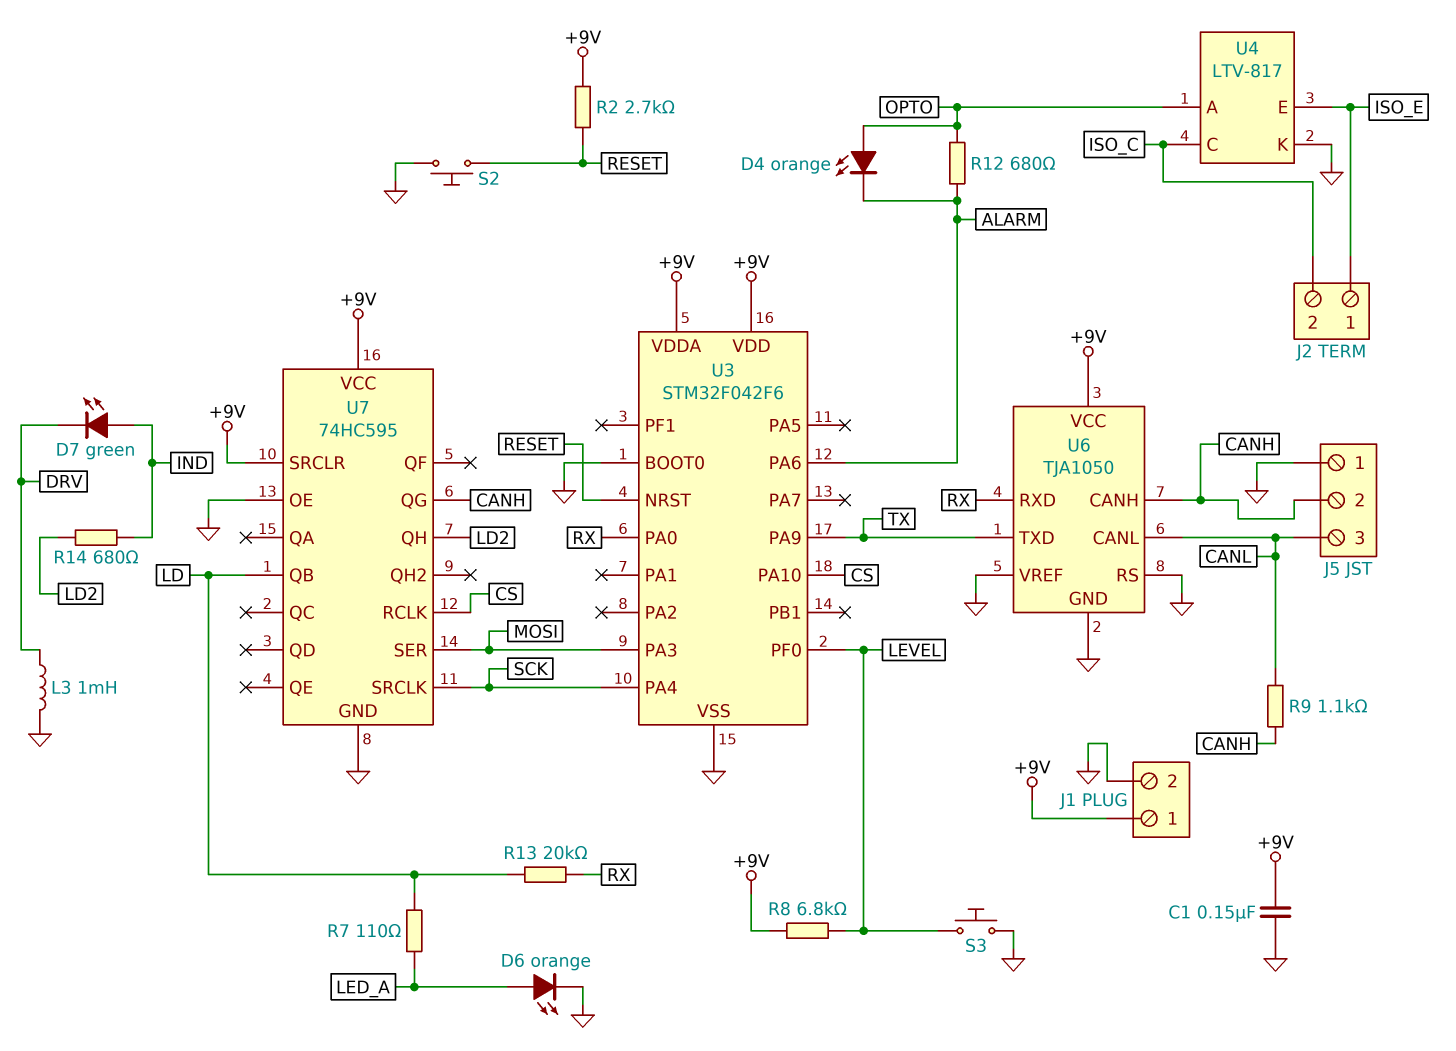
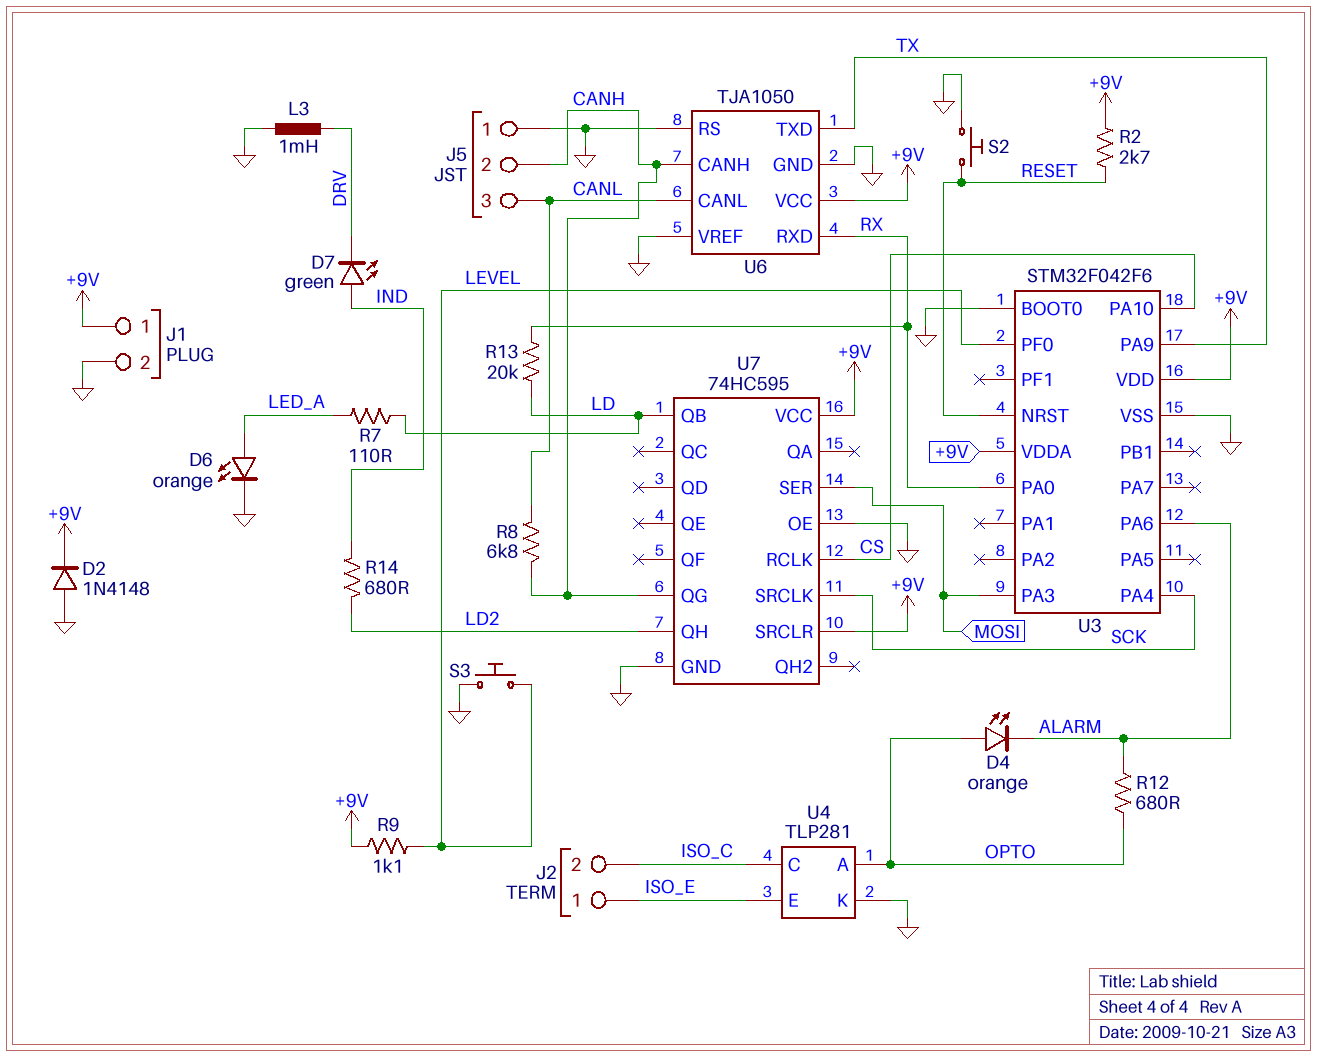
C1: 150nF (+9V, GND) -> none
D2: none -> diode 1N4148 (A GND, K +9V)
R8: 6.8k (+9V, LEVEL) -> 6.8k (CANH, CANL)
R9: 1.1k (CANH, CANL) -> 1.1k (+9V, LEVEL)
U4: LTV-817 -> TLP281

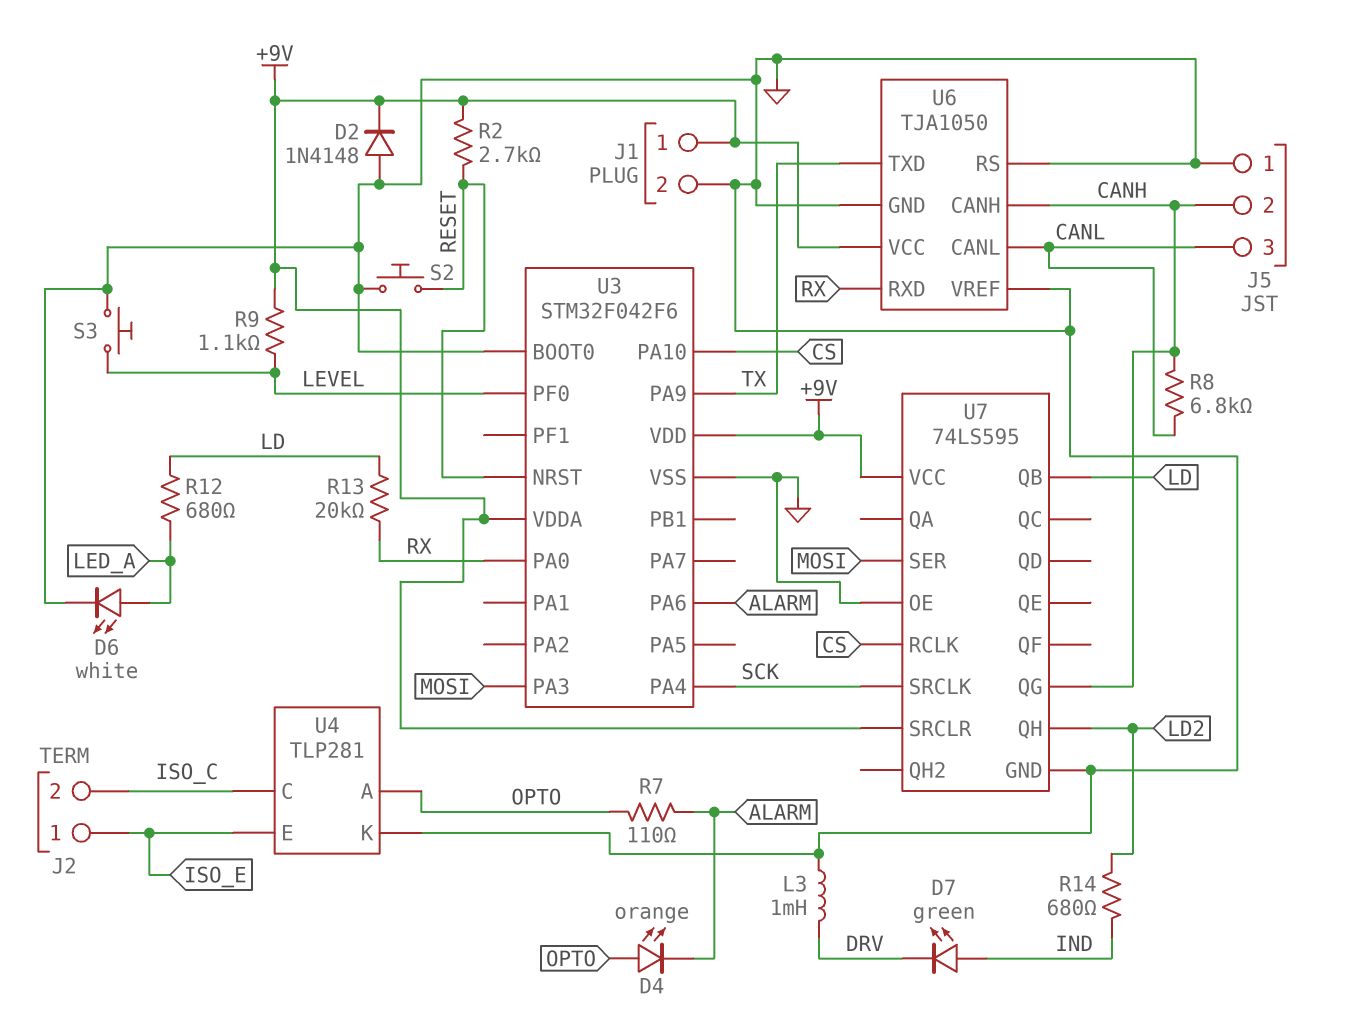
D6: LED orange (A LED_A, K GND) -> LED white (A LED_A, K GND)
R7: 110 (LD, LED_A) -> 110 (ALARM, OPTO)
R12: 680 (ALARM, OPTO) -> 680 (LD, LED_A)
U7: 74HC595 -> 74LS595

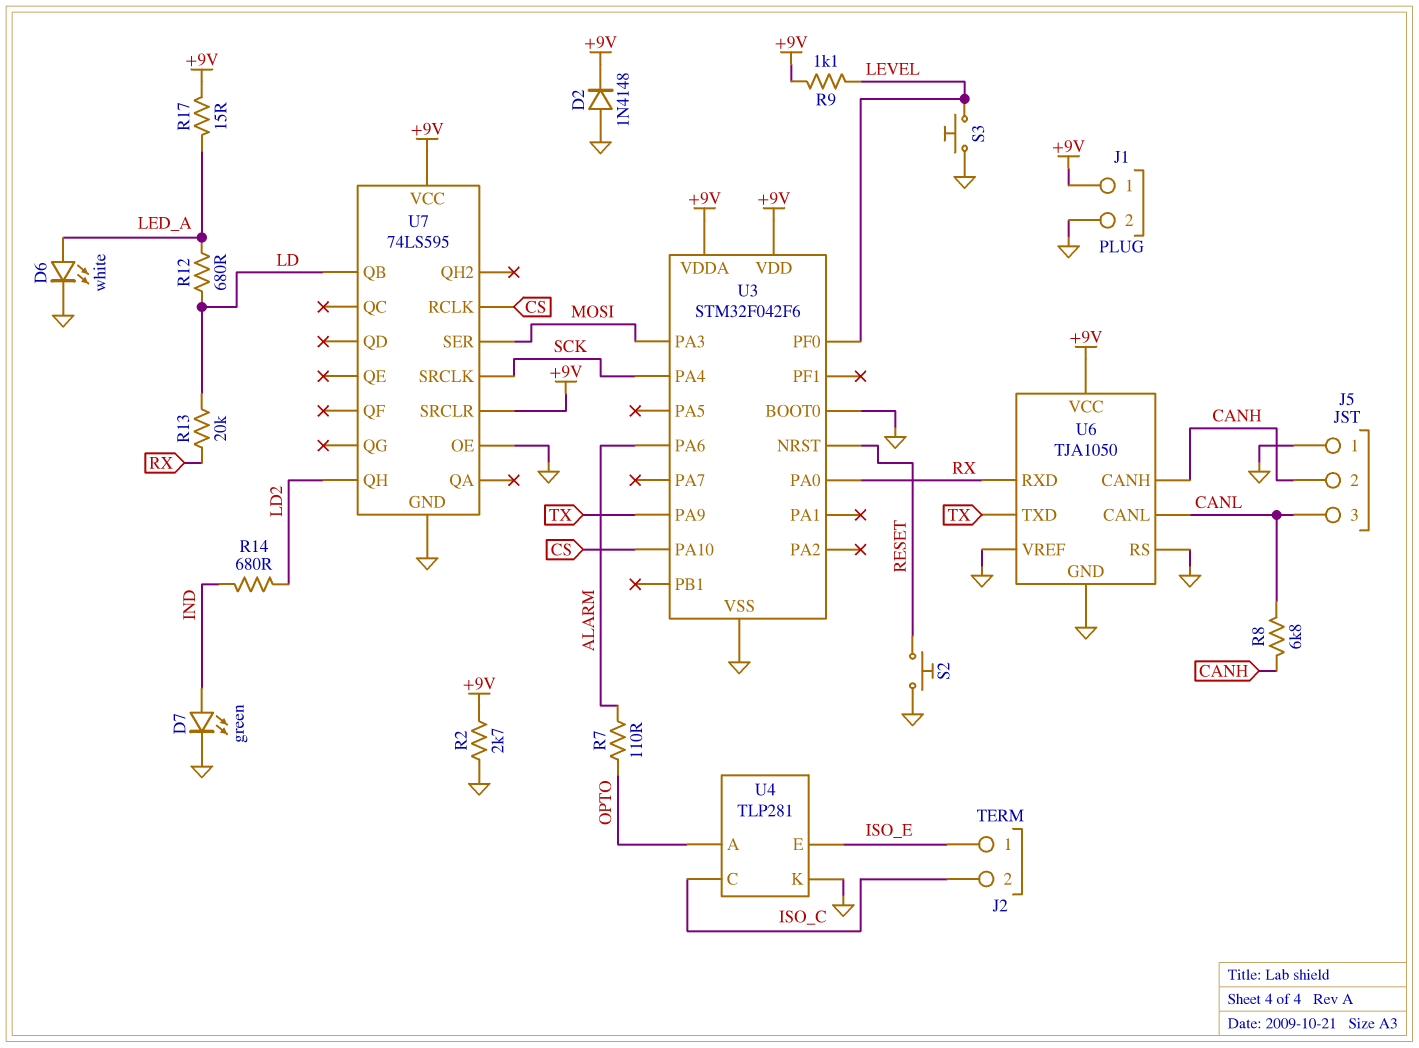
D4: LED orange (A OPTO, K ALARM) -> none
D7: LED green (A IND, K DRV) -> LED green (A IND, K GND)
L3: 1mH (DRV, GND) -> none
R2: 2.7k (+9V, RESET) -> 2.7k (+9V, GND)
R17: none -> 15 (+9V, LED_A)
U7 pin QG: CANH -> none

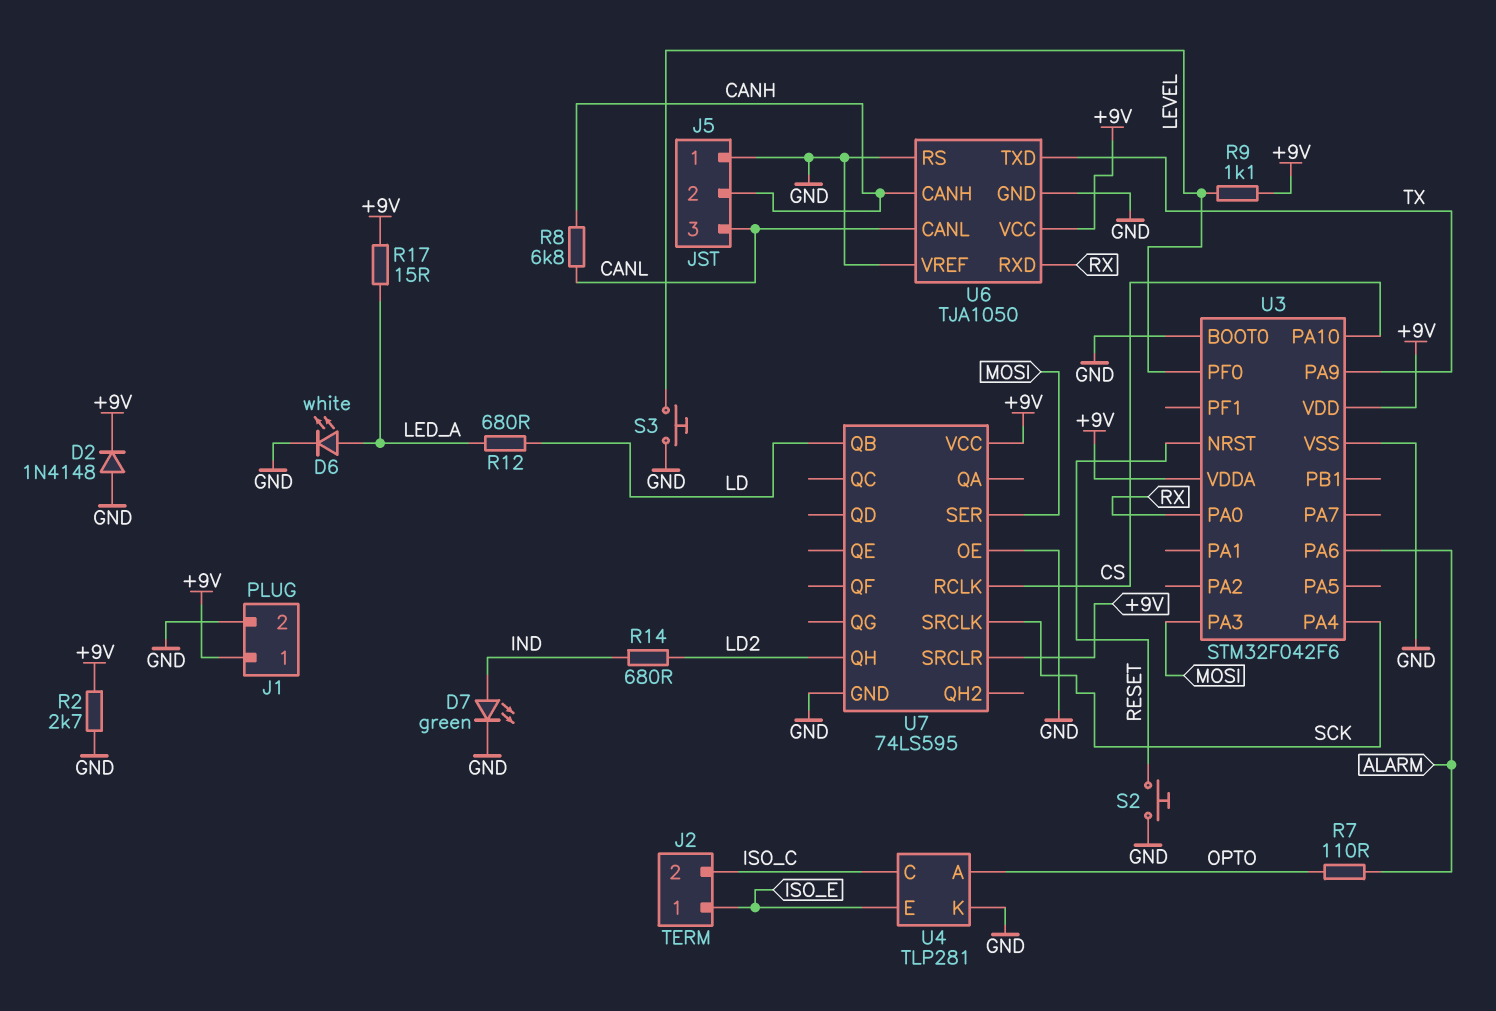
R13: 20k (LD, RX) -> none

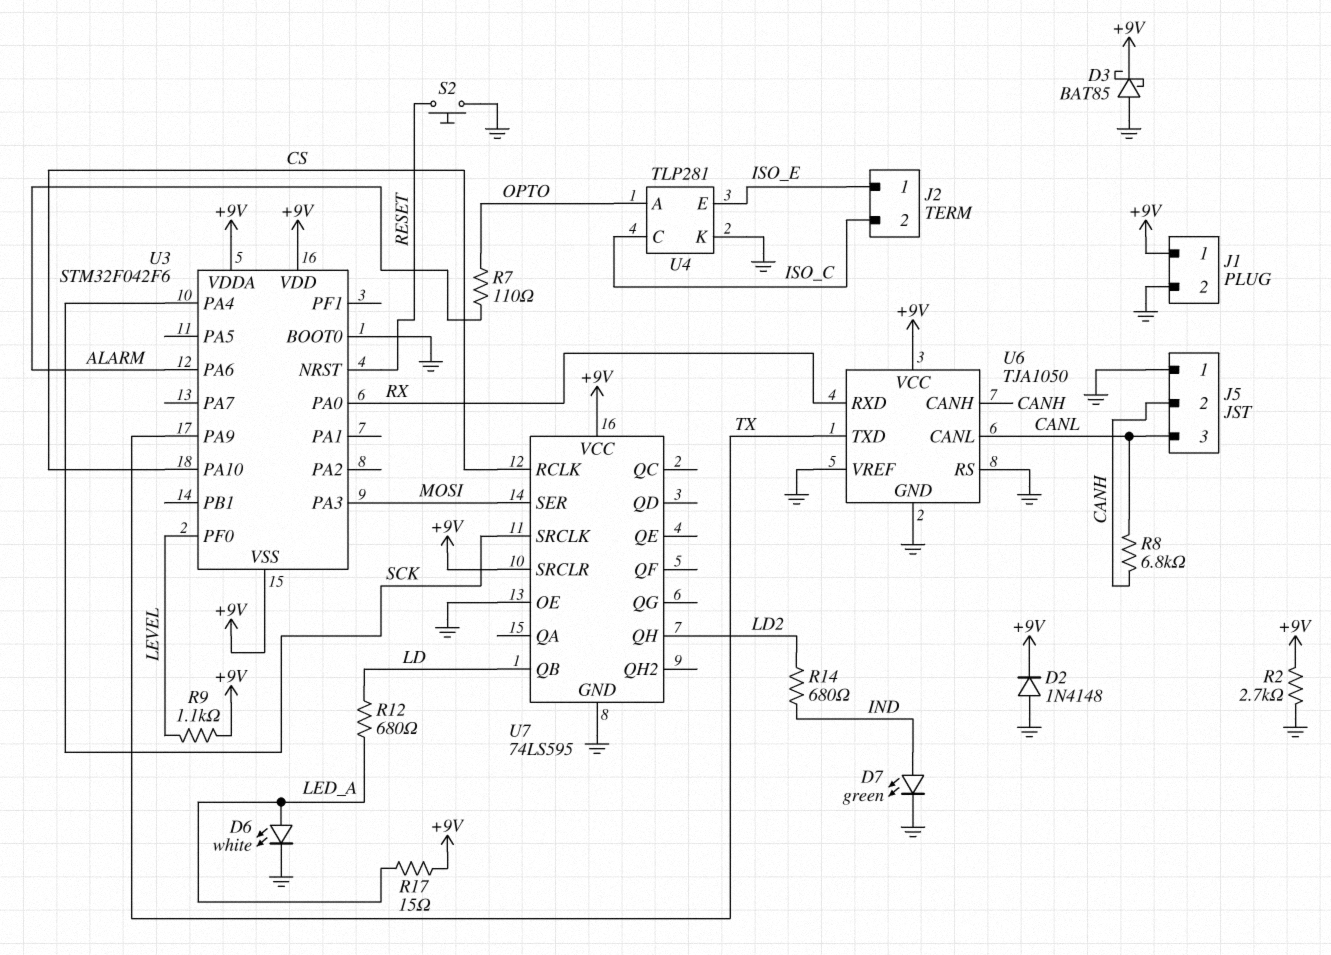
D3: none -> schottky BAT85 (A GND, K +9V)
S3: button (GND, LEVEL) -> none
U3 pin VSS: GND -> +9V

